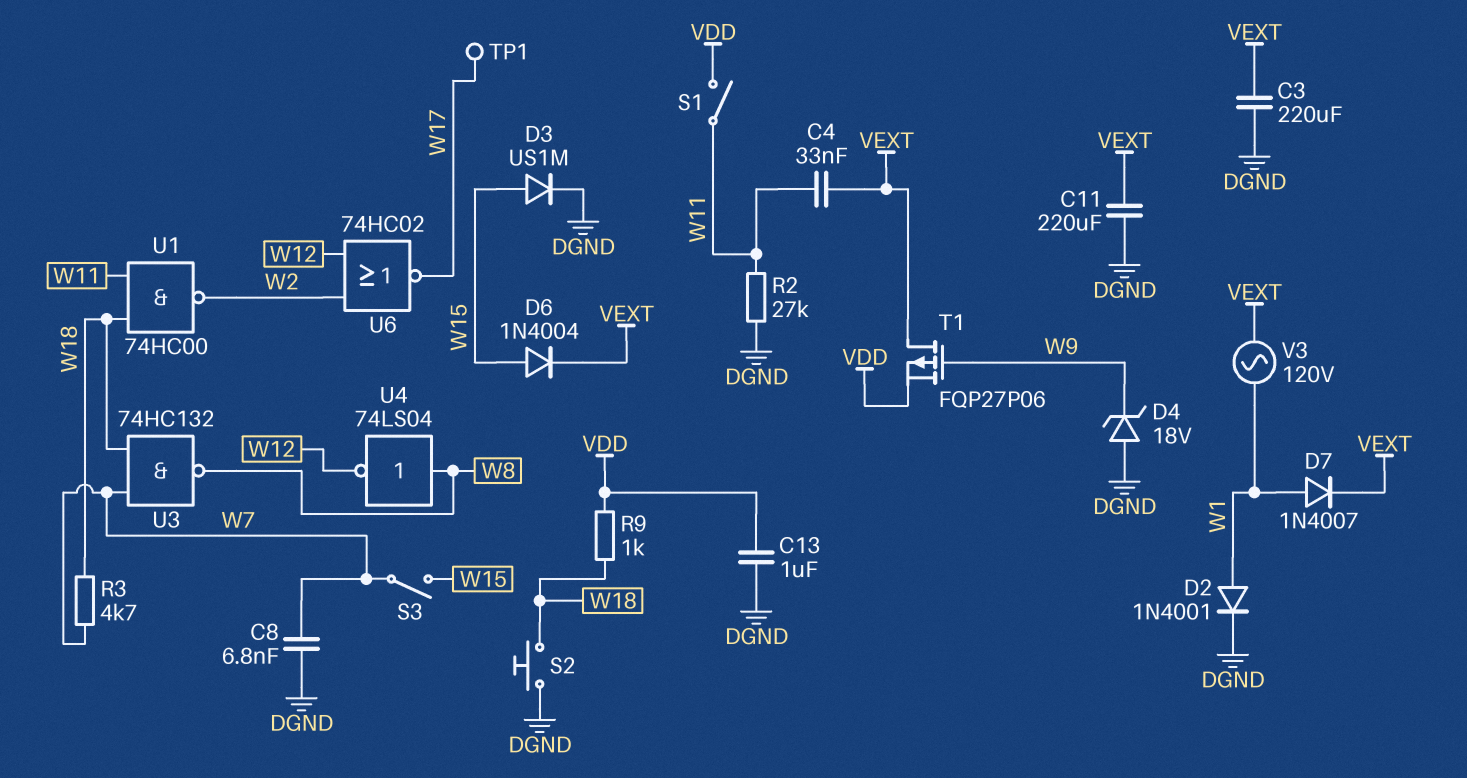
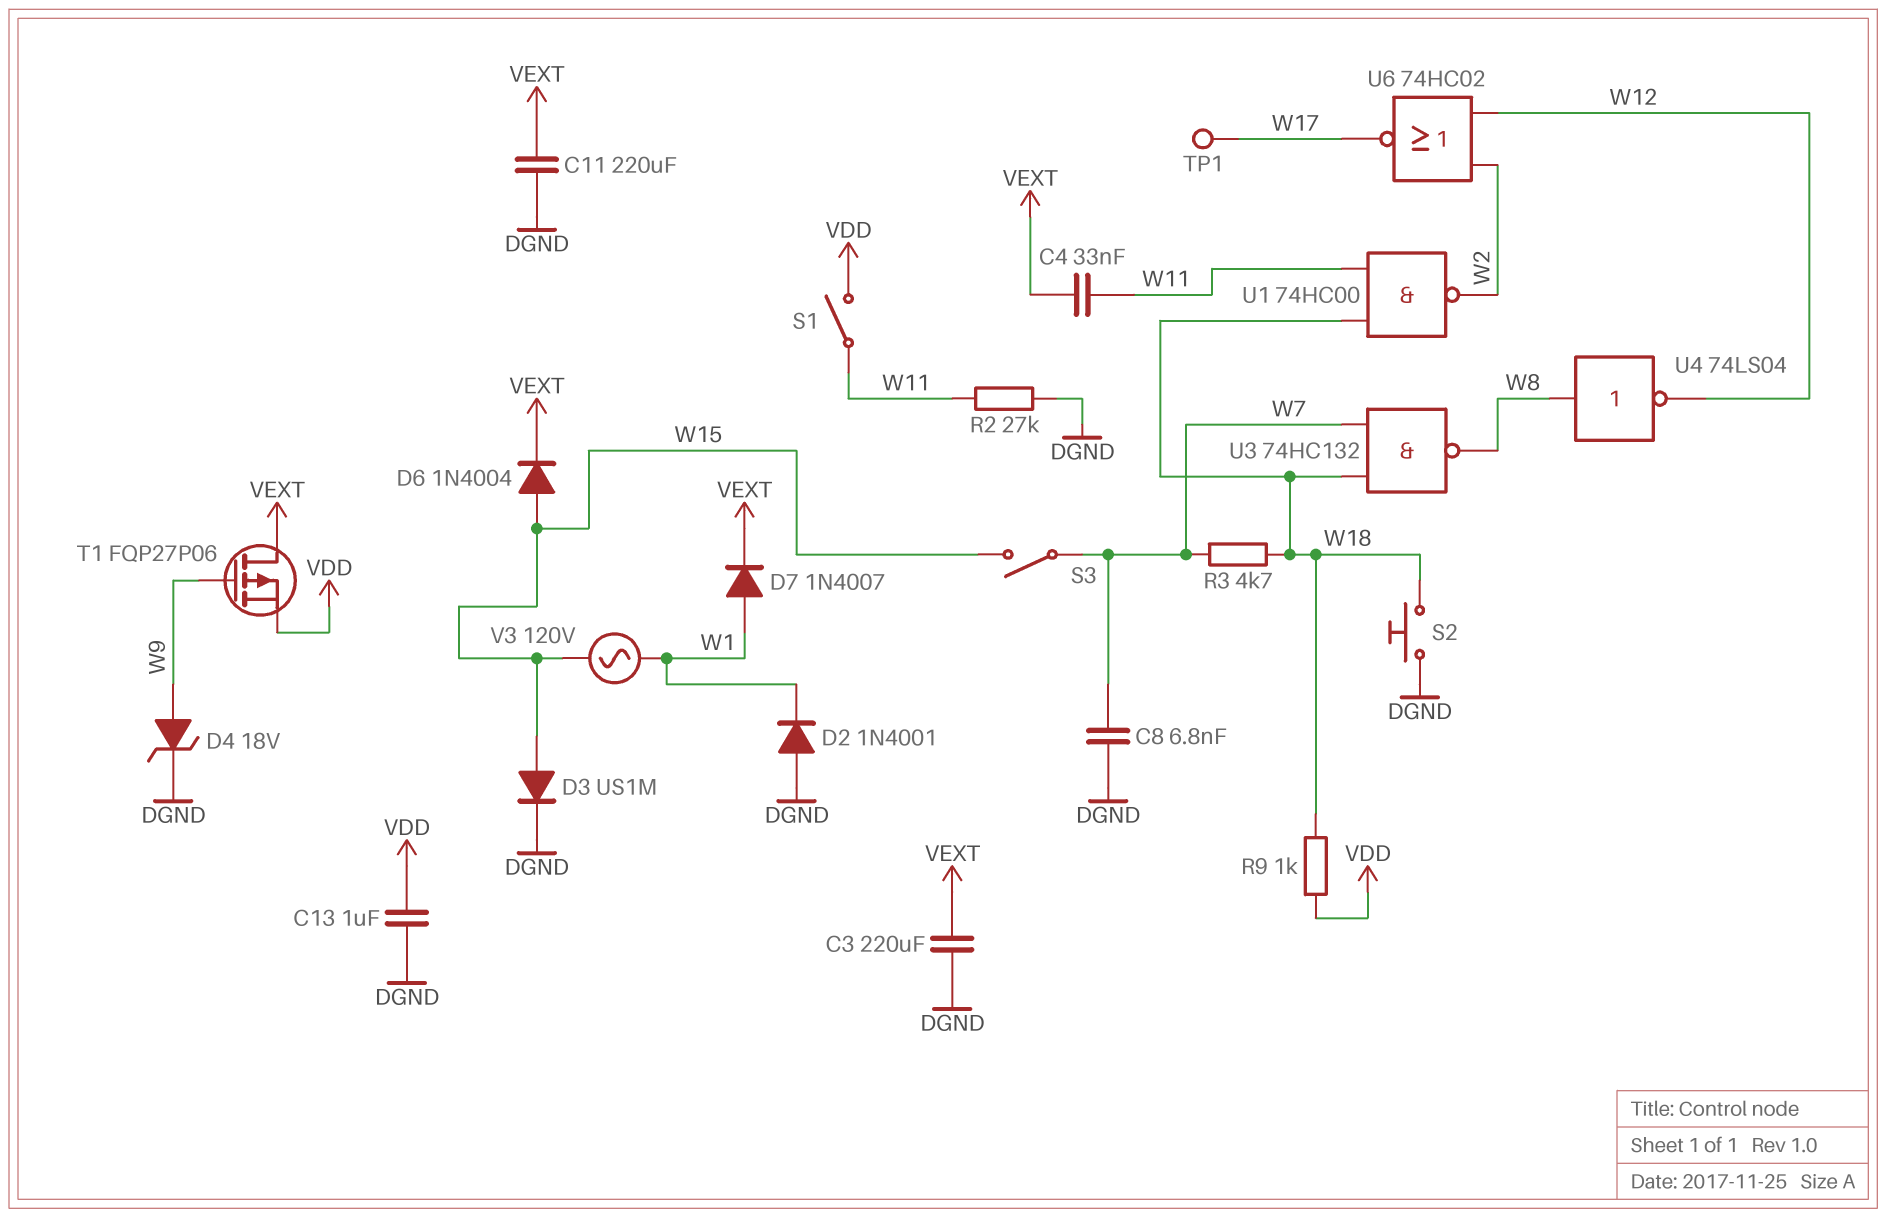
D2: diode 1N4001 (A W1, K DGND) -> diode 1N4001 (A DGND, K W1)
D4: zener 18V (A DGND, K W9) -> zener 18V (A W9, K DGND)
V3: AC 120V (VEXT, W1) -> AC 120V (W1, W15)

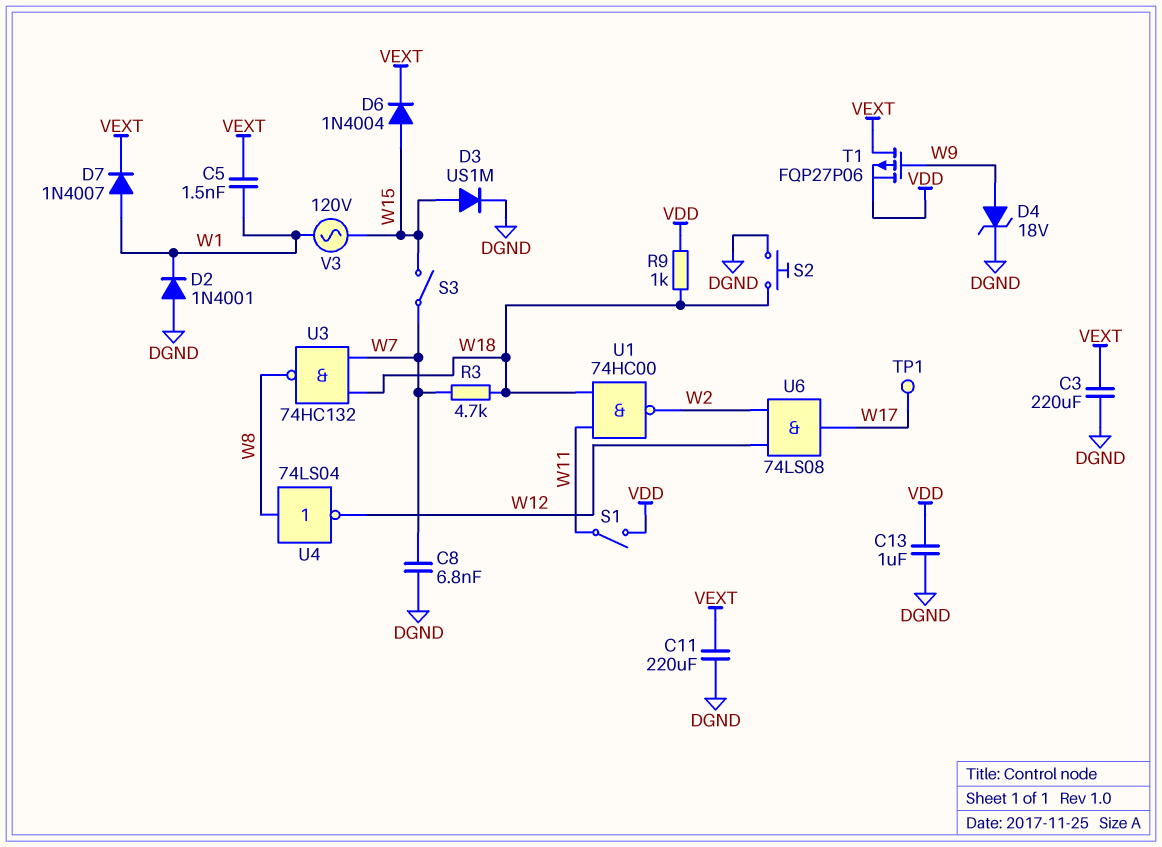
C4: 33nF (VEXT, W11) -> none
C5: none -> 1.5nF (VEXT, W1)
R2: 27k (DGND, W11) -> none
U6: NOR 74HC02 (in W2, in W12, out W17) -> AND 74LS08 (in W2, in W12, out W17)

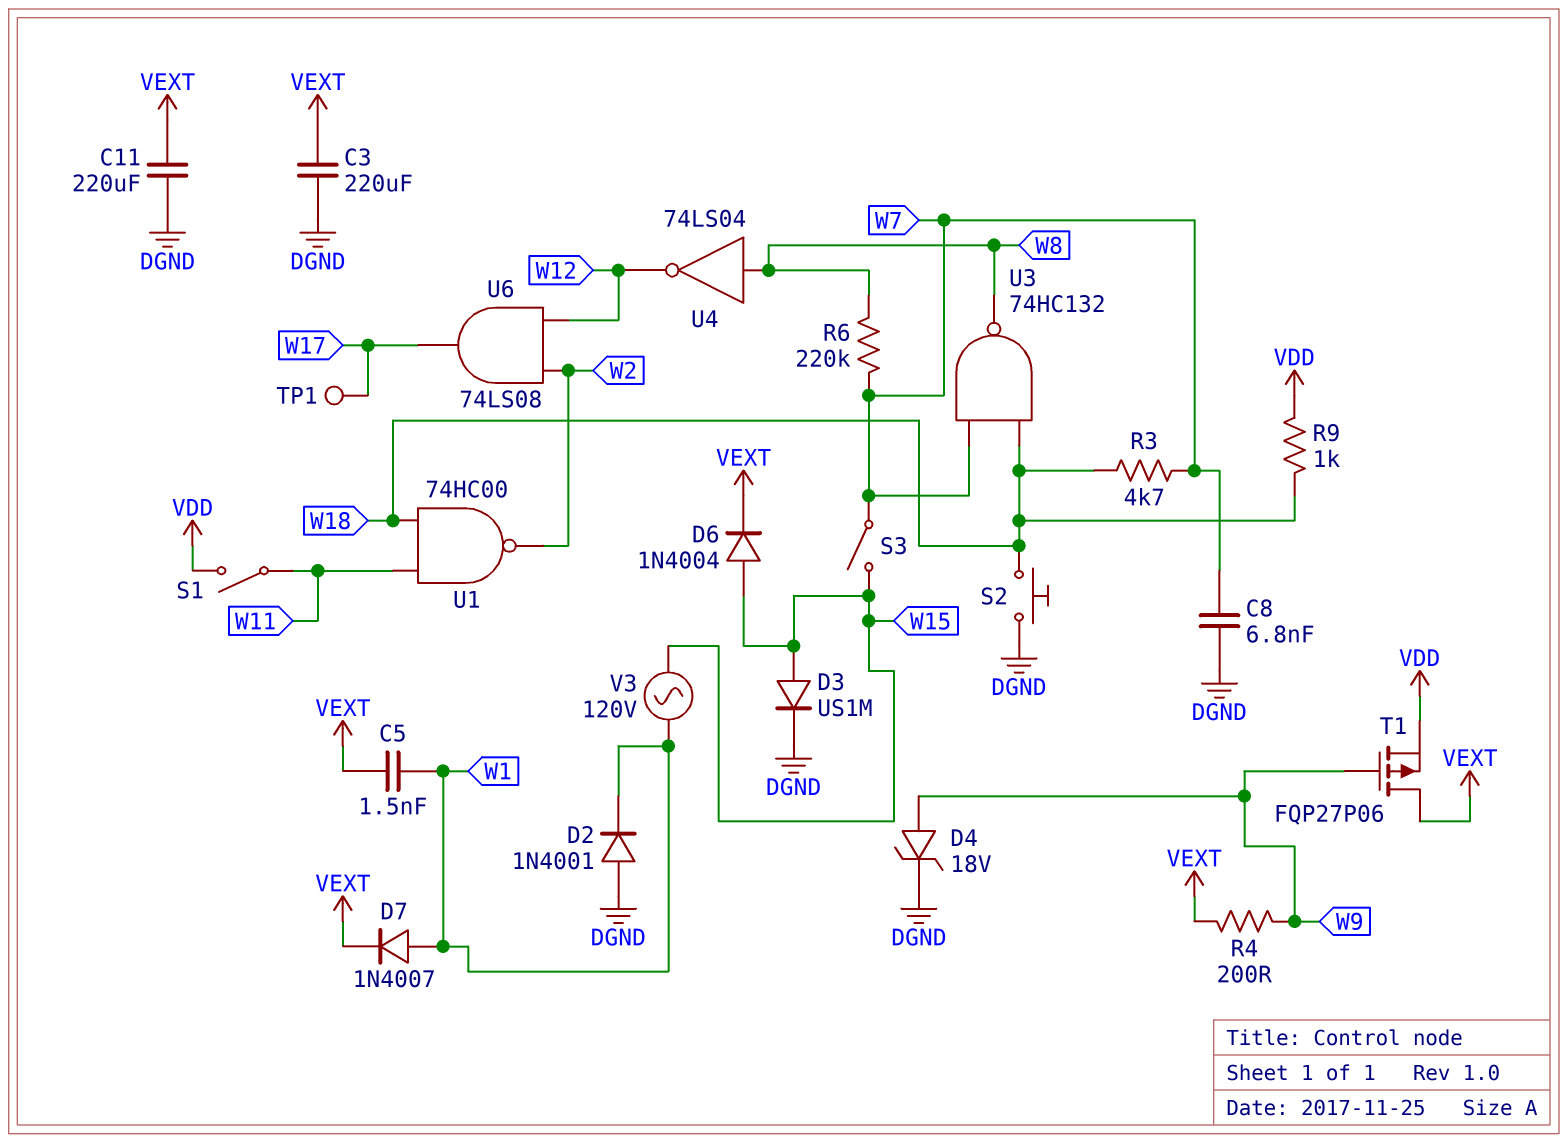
C13: 1uF (DGND, VDD) -> none
R4: none -> 200 (VEXT, W9)
R6: none -> 220k (W7, W8)

